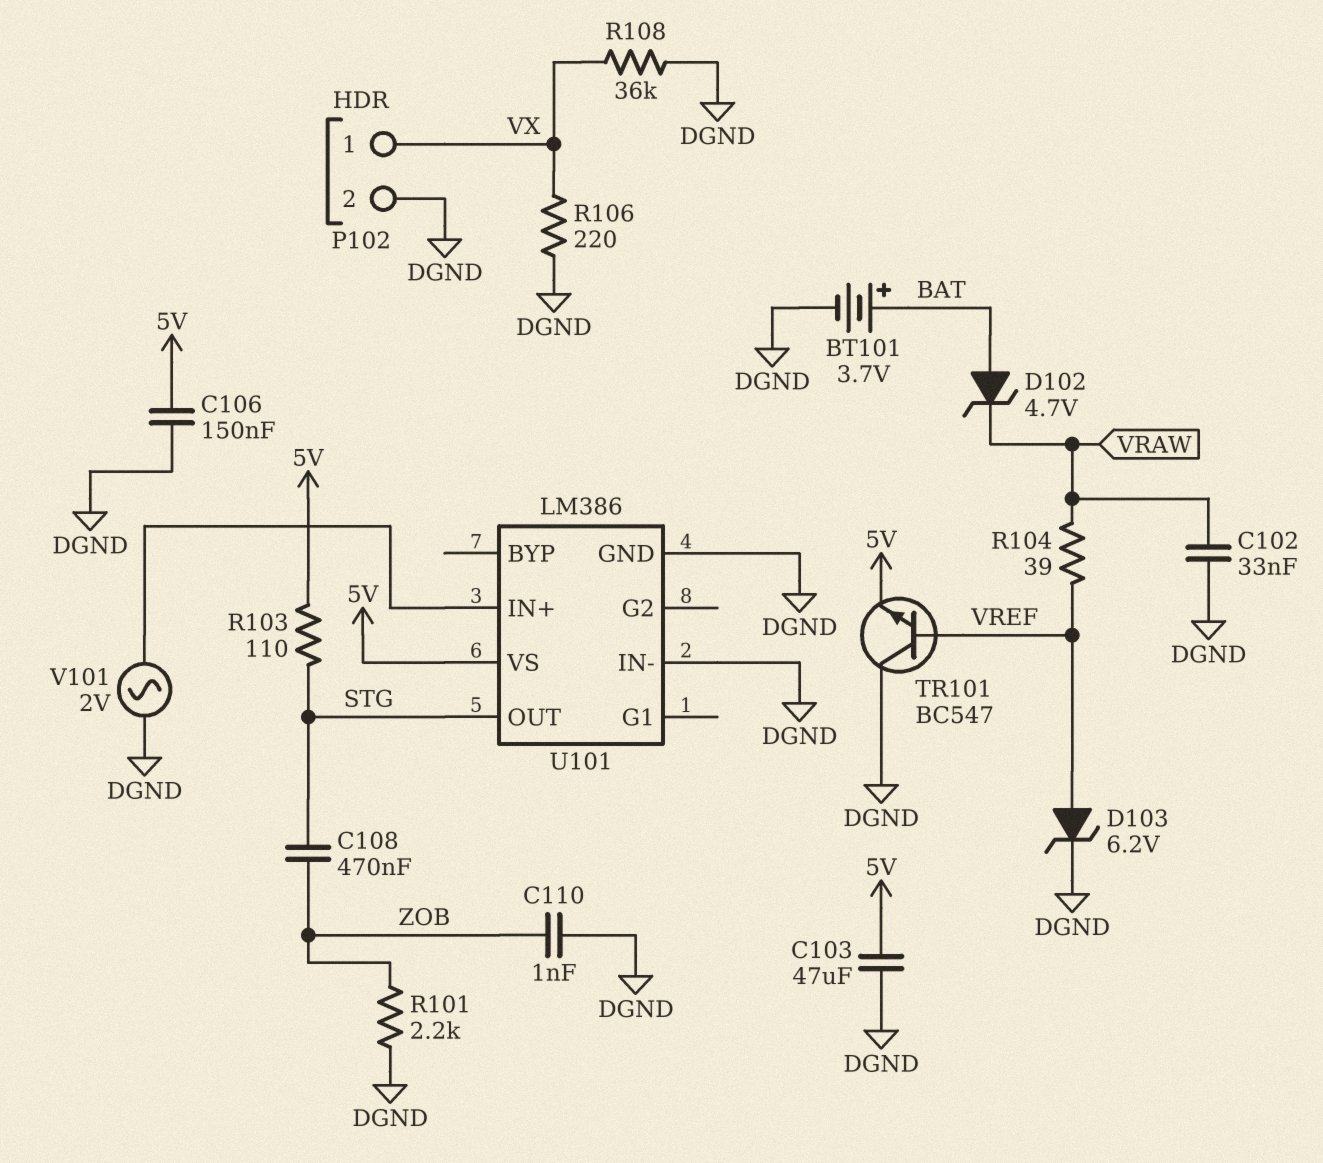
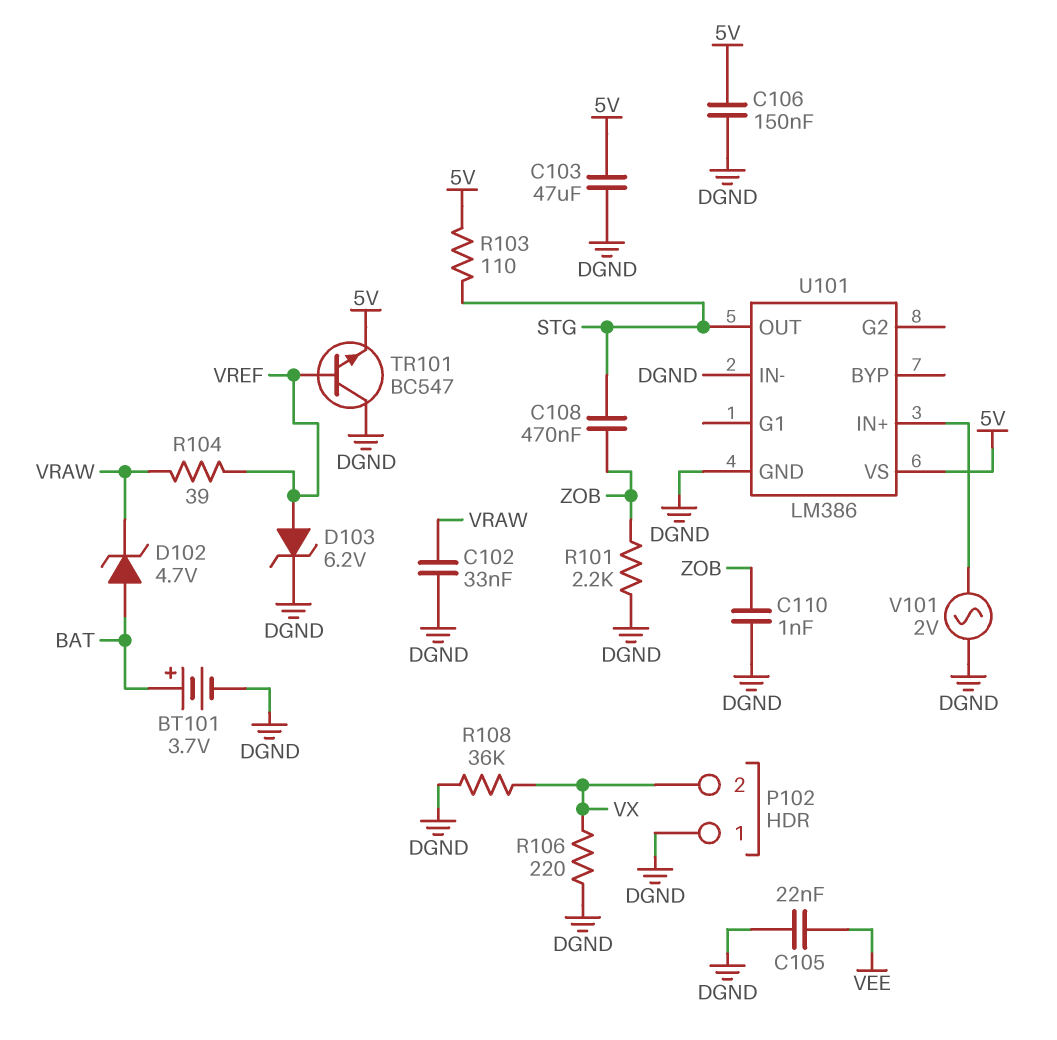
C105: none -> 22nF (DGND, VEE)
P102 pin 1: VX -> DGND
P102 pin 2: DGND -> VX

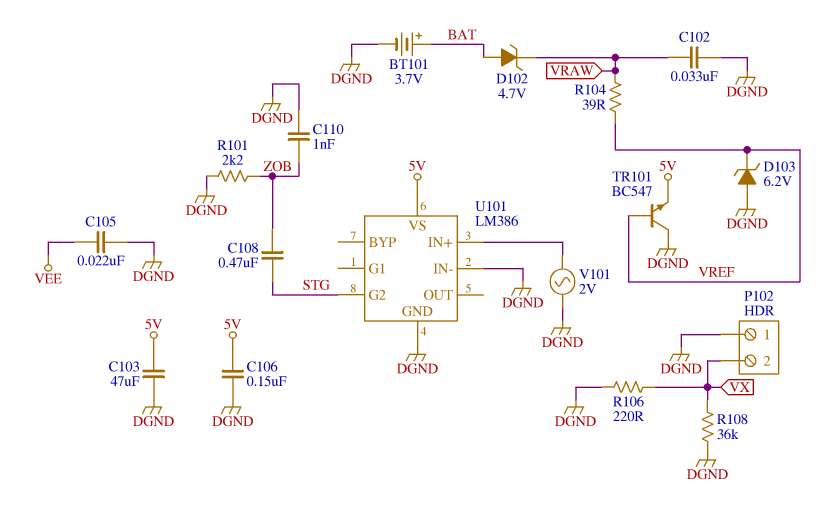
D103: zener 6.2V (A VREF, K DGND) -> zener 6.2V (A DGND, K VREF)
R103: 110 (5V, STG) -> none
U101 pin G2: none -> STG
U101 pin OUT: STG -> none

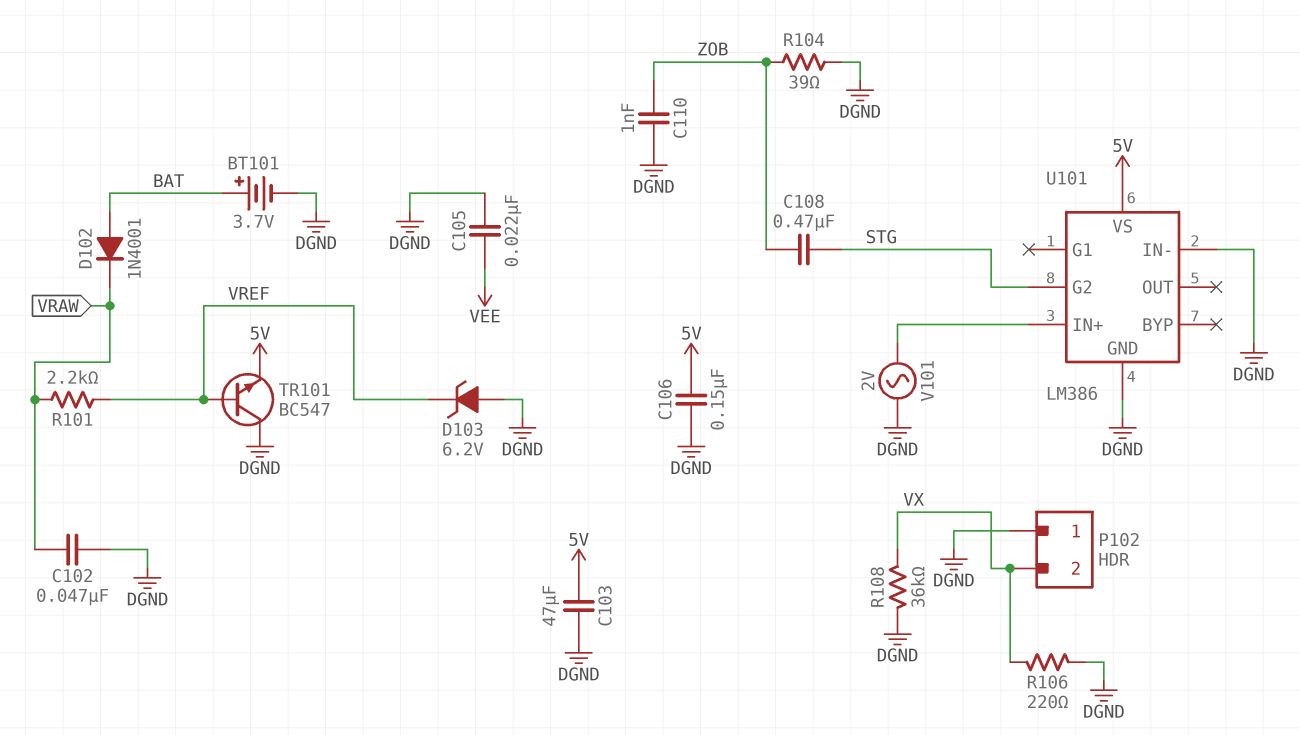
C102: 33nF (DGND, VRAW) -> 47nF (DGND, VRAW)
D102: zener 4.7V (A BAT, K VRAW) -> diode 1N4001 (A BAT, K VRAW)
R101: 2.2k (DGND, ZOB) -> 2.2k (VRAW, VREF)
R104: 39 (VRAW, VREF) -> 39 (DGND, ZOB)

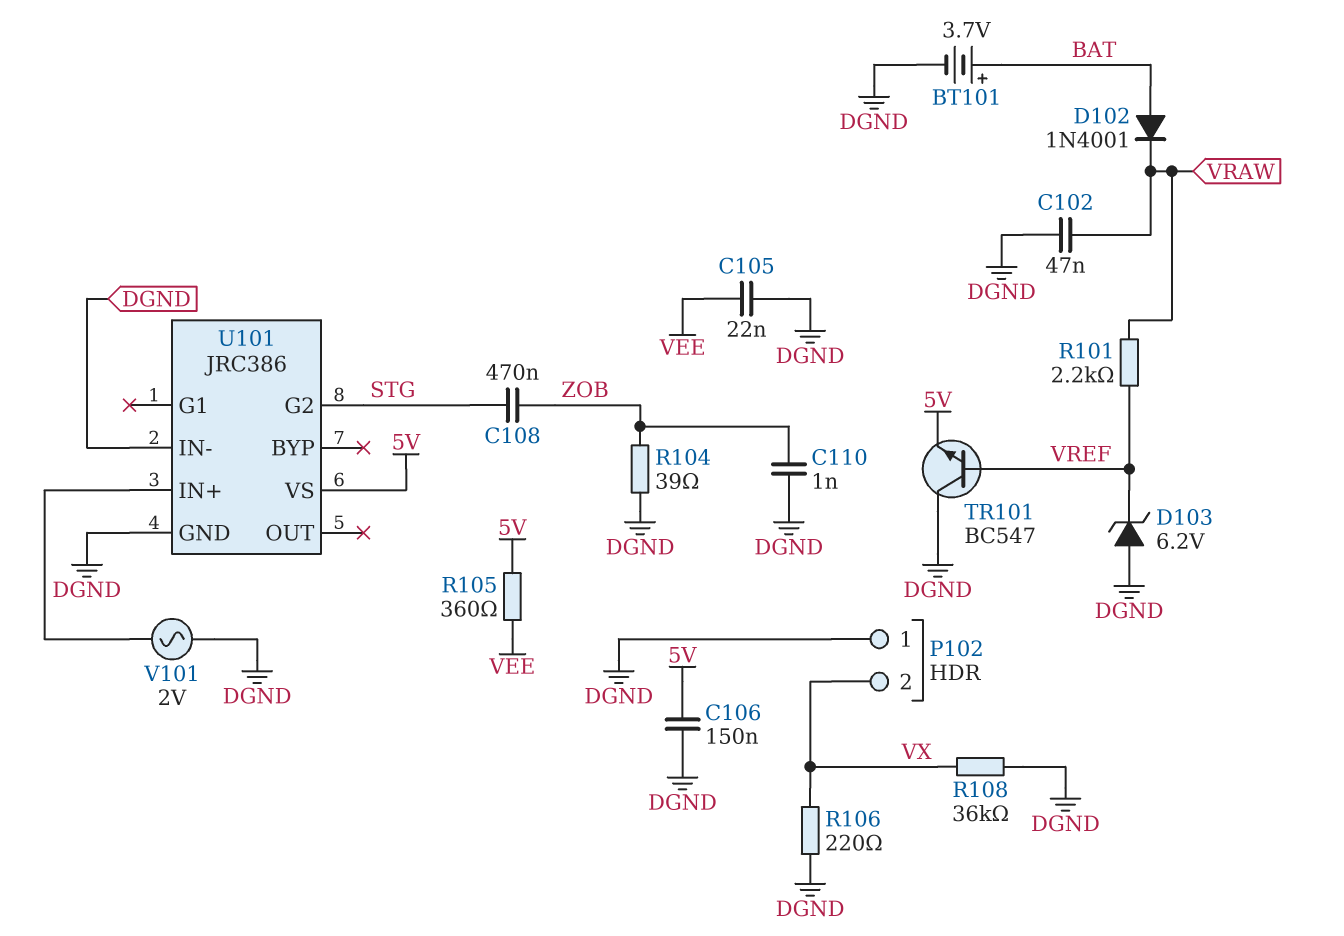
C103: 47uF (5V, DGND) -> none
R105: none -> 360 (5V, VEE)
U101: LM386 -> JRC386

